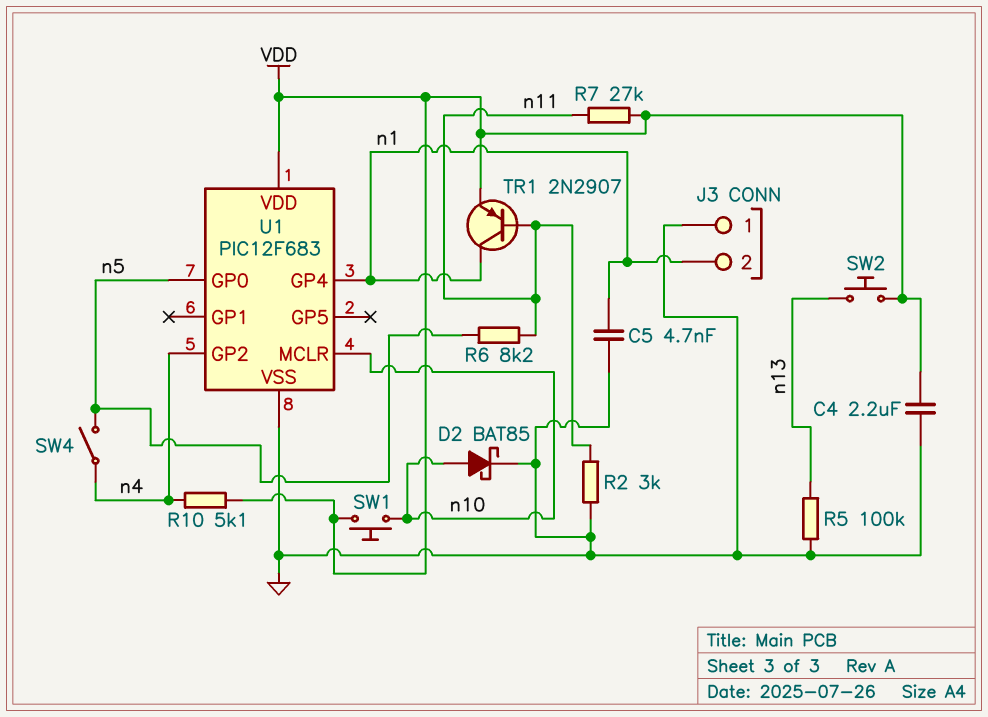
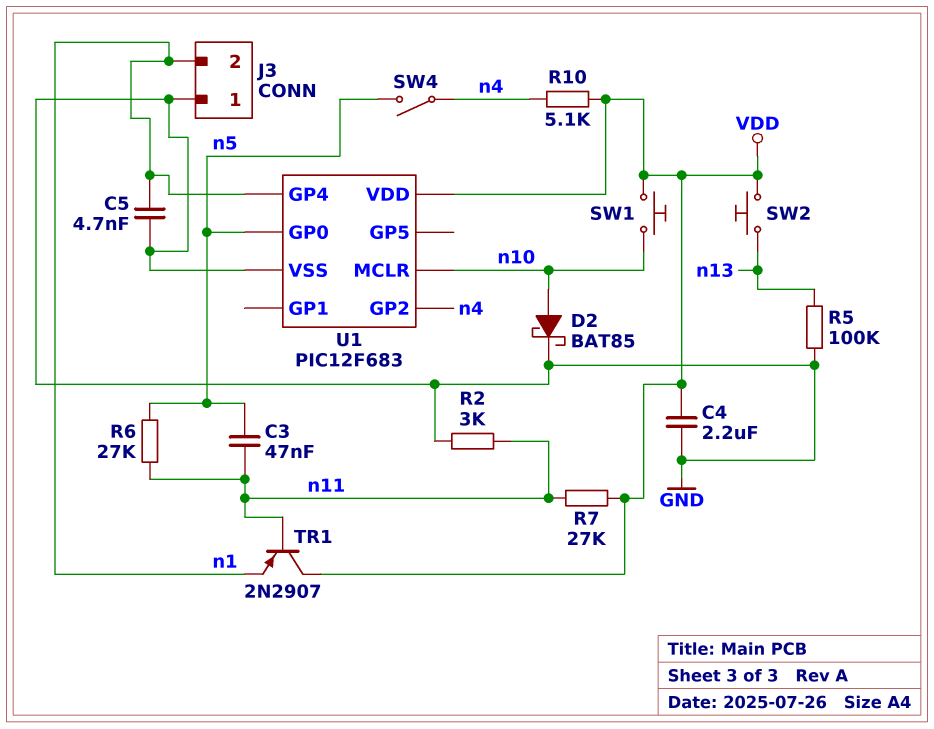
C3: none -> 47nF (n5, n11)
R6: 8.2k (n5, n11) -> 27k (n5, n11)
TR1: PNP 2N2907 (B n11, C n1, E VDD) -> PNP 2N2907 (B n11, C VDD, E n1)

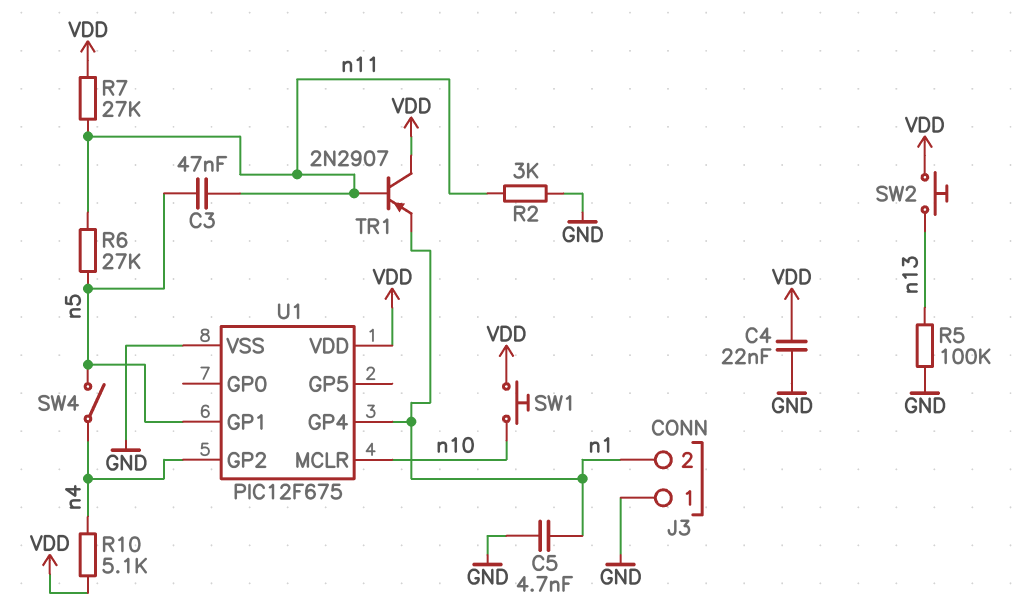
C4: 2.2uF (GND, VDD) -> 22nF (GND, VDD)
D2: schottky BAT85 (A n10, K GND) -> none
U1: PIC12F683 -> PIC12F675
U1 pin GP0: n5 -> none
U1 pin GP1: none -> n5

